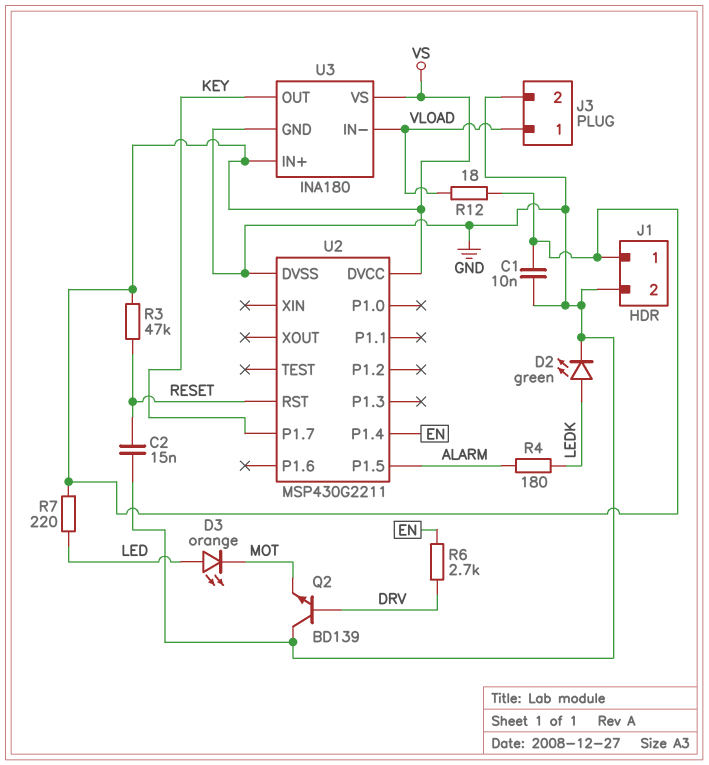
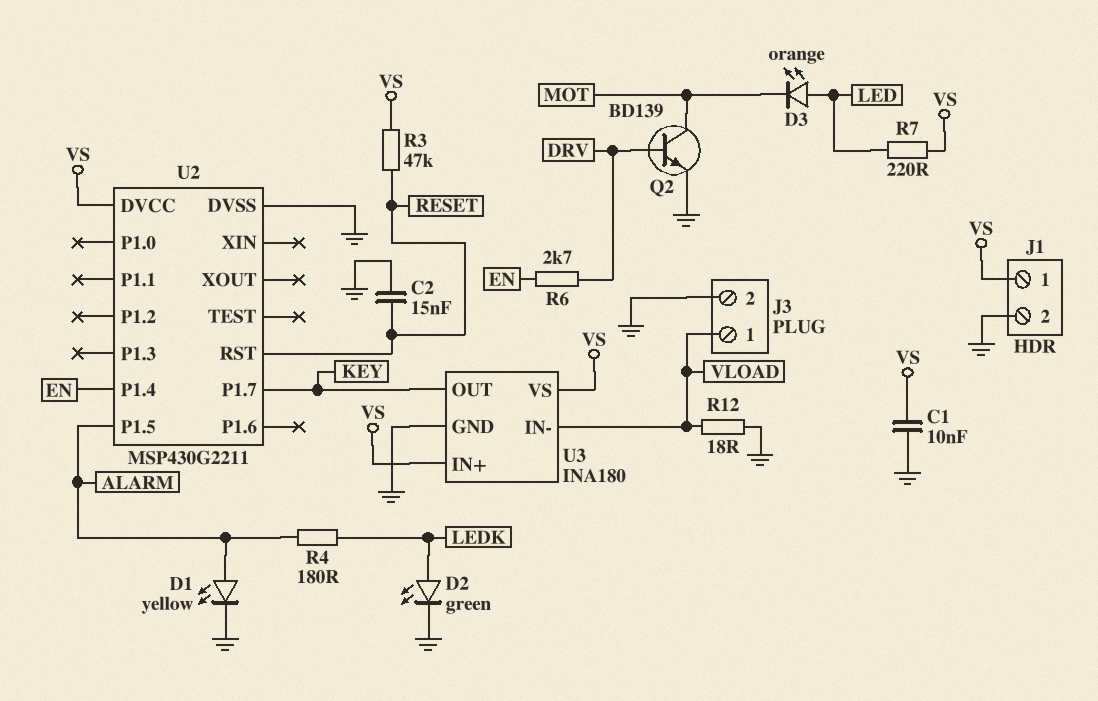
D1: none -> LED yellow (A ALARM, K GND)
Q2: NPN BD139 (B DRV, C GND, E MOT) -> NPN BD139 (B DRV, C MOT, E GND)
R12: 18 (VLOAD, VS) -> 18 (GND, VLOAD)

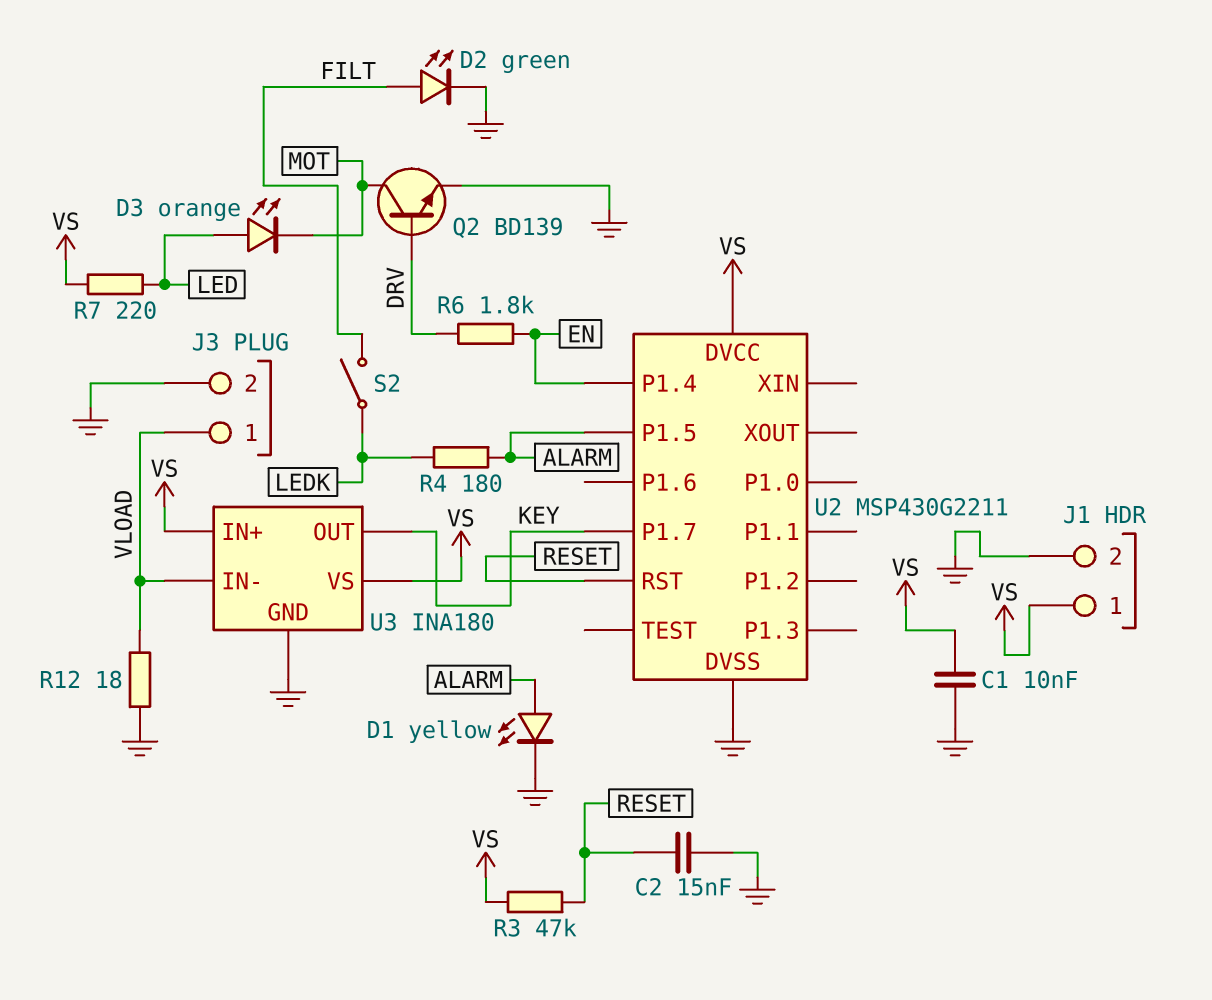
D2: LED green (A LEDK, K GND) -> LED green (A FILT, K GND)
R6: 2.7k (DRV, EN) -> 1.8k (DRV, EN)
S2: none -> switch (FILT, LEDK)

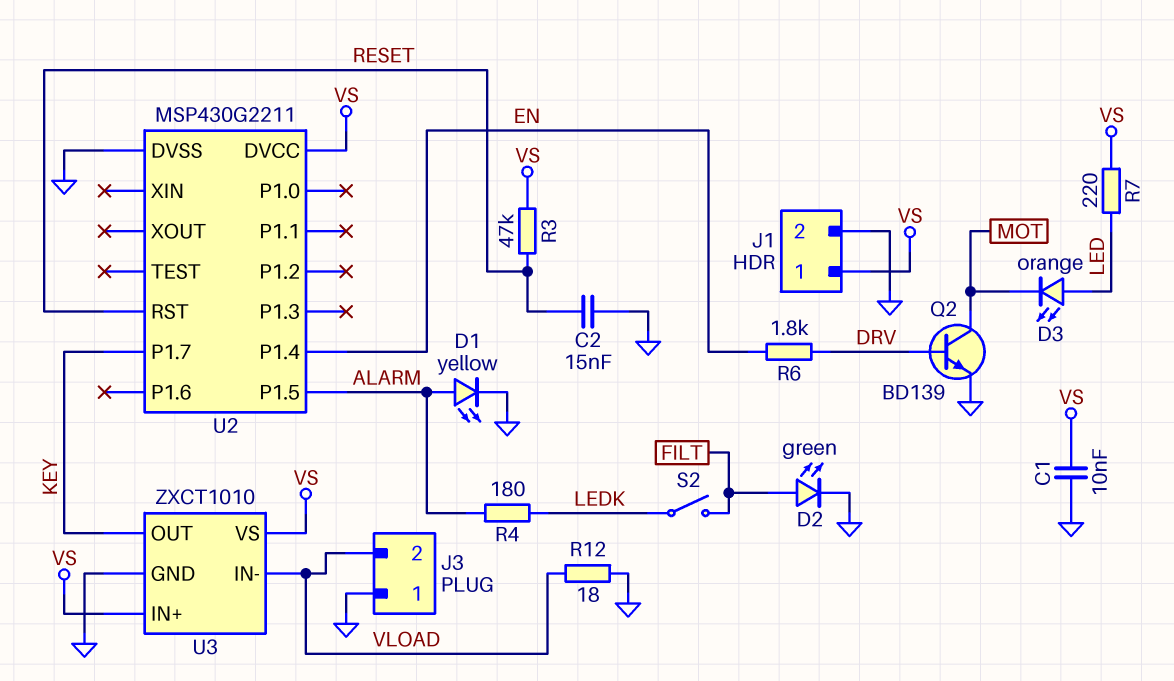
J3 pin 1: VLOAD -> GND
J3 pin 2: GND -> VLOAD
U3: INA180 -> ZXCT1010

